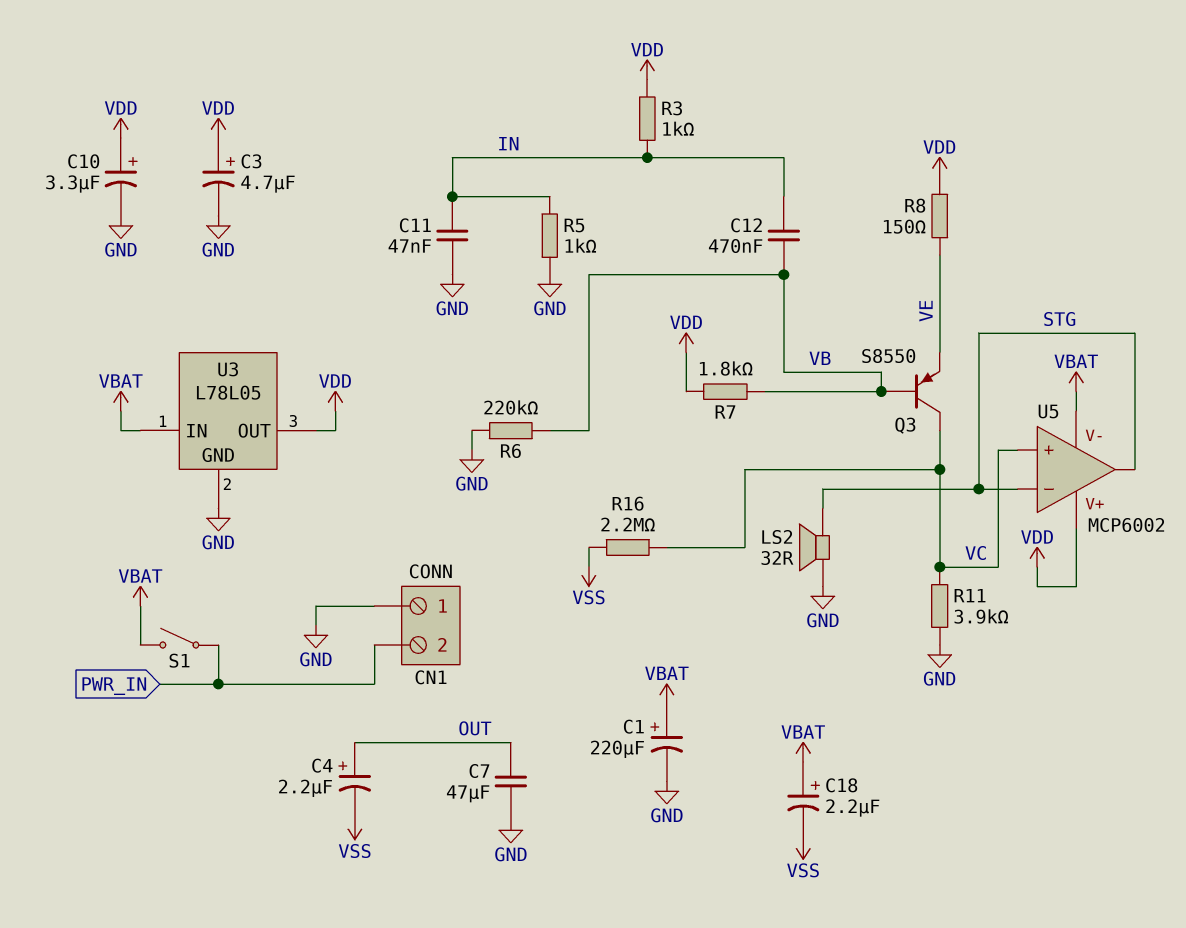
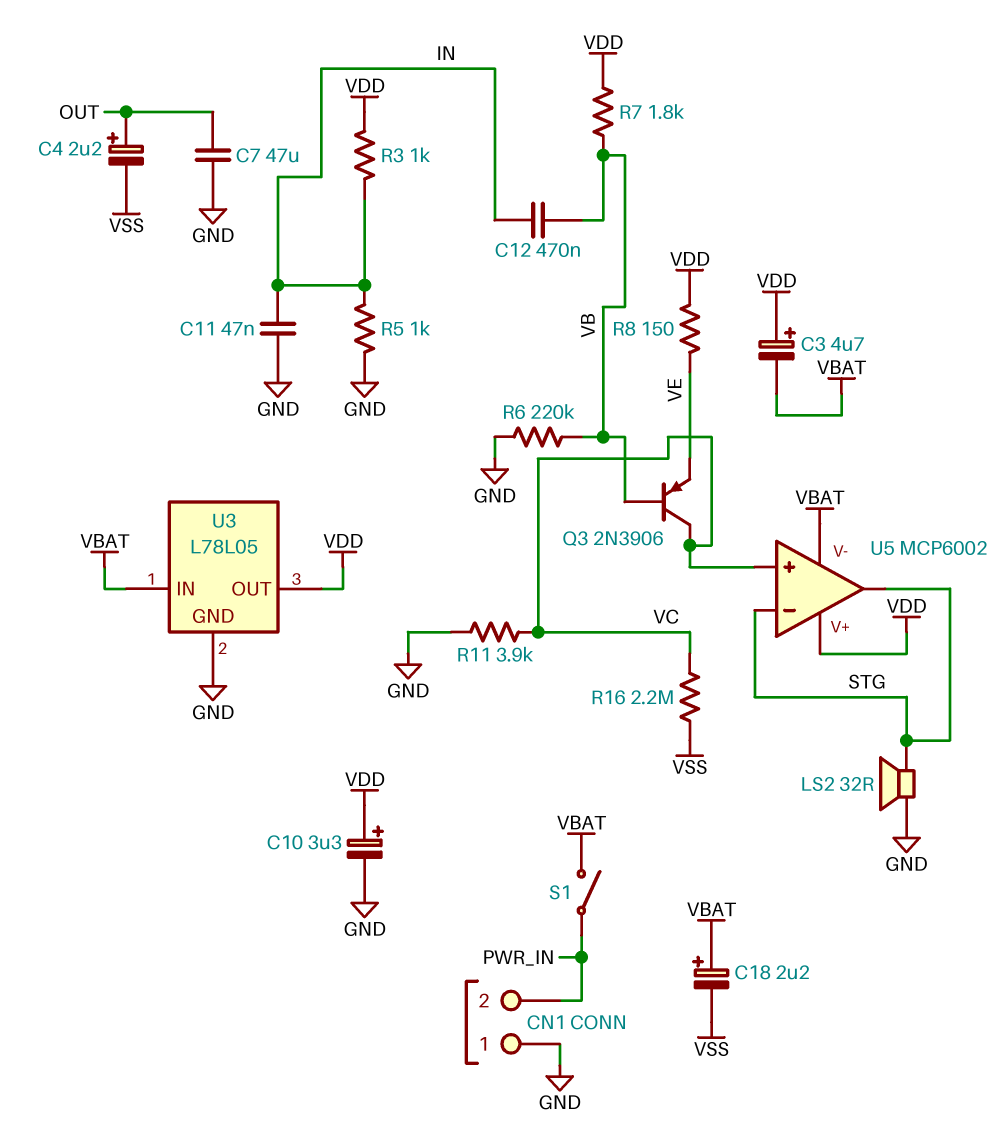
C1: 220uF (plus VBAT, minus GND) -> none
C3: 4.7uF (plus VDD, minus GND) -> 4.7uF (plus VDD, minus VBAT)
Q3: PNP S8550 (B VB, C VC, E VE) -> PNP 2N3906 (B VB, C VC, E VE)

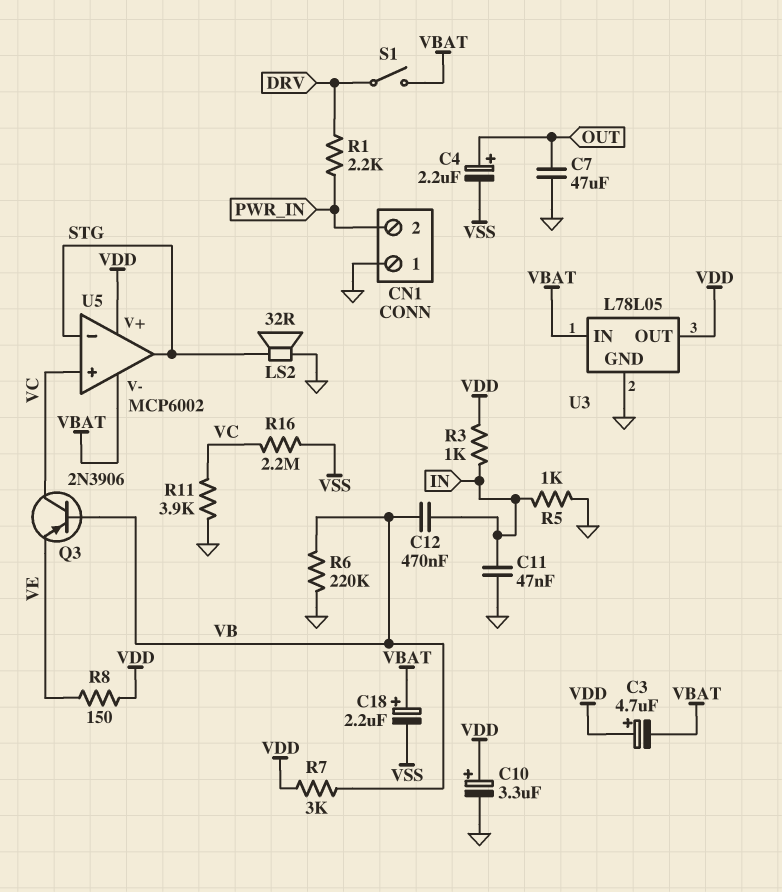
R1: none -> 2.2k (DRV, PWR_IN)
R7: 1.8k (VB, VDD) -> 3k (VB, VDD)
S1: switch (PWR_IN, VBAT) -> switch (DRV, VBAT)

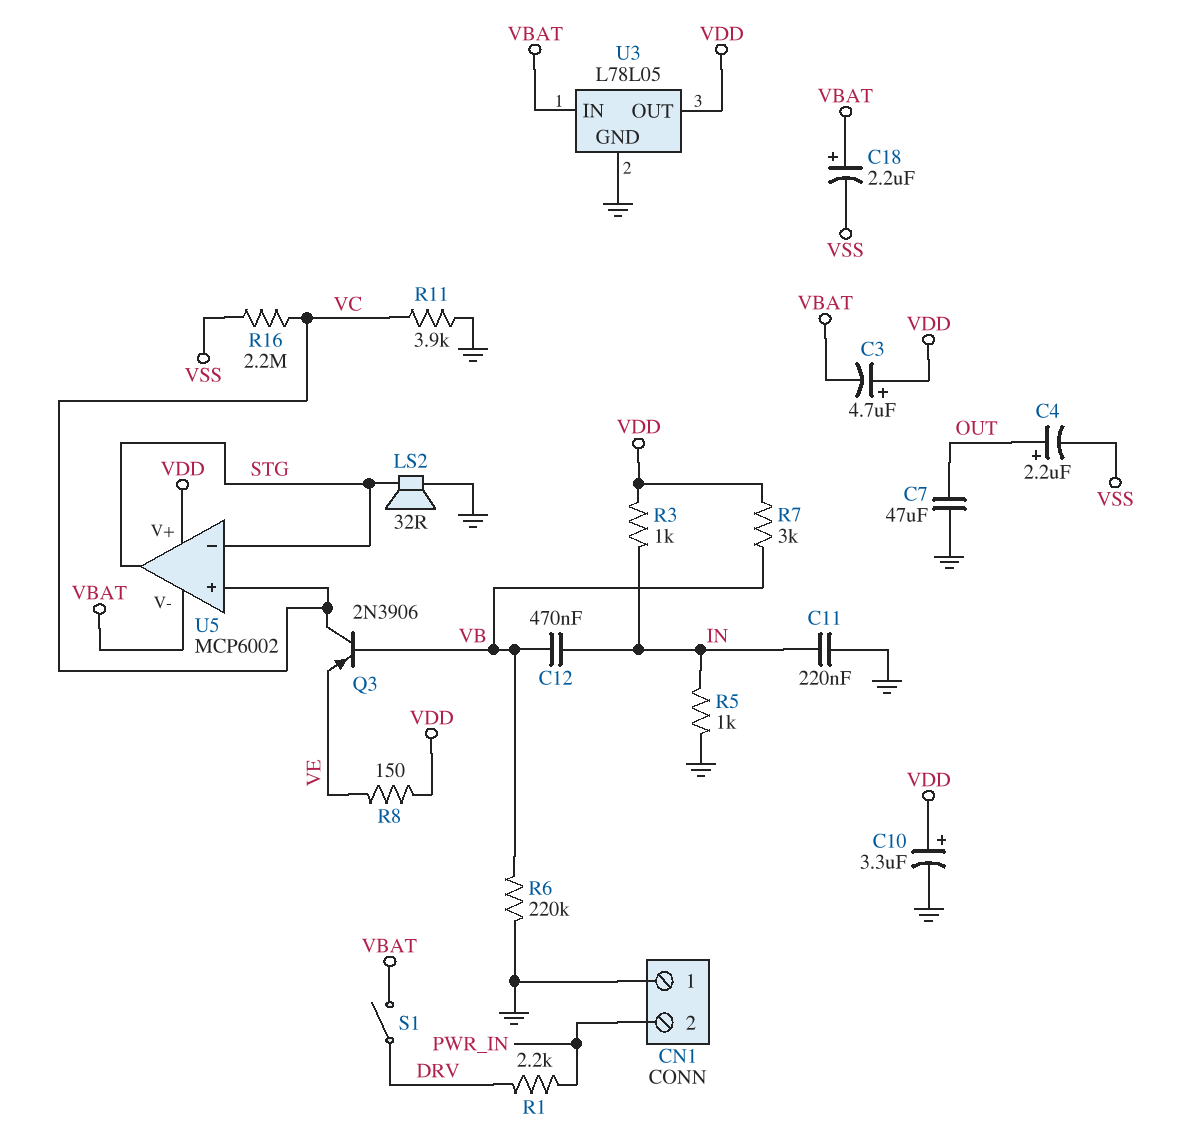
C11: 47nF (GND, IN) -> 220nF (GND, IN)

